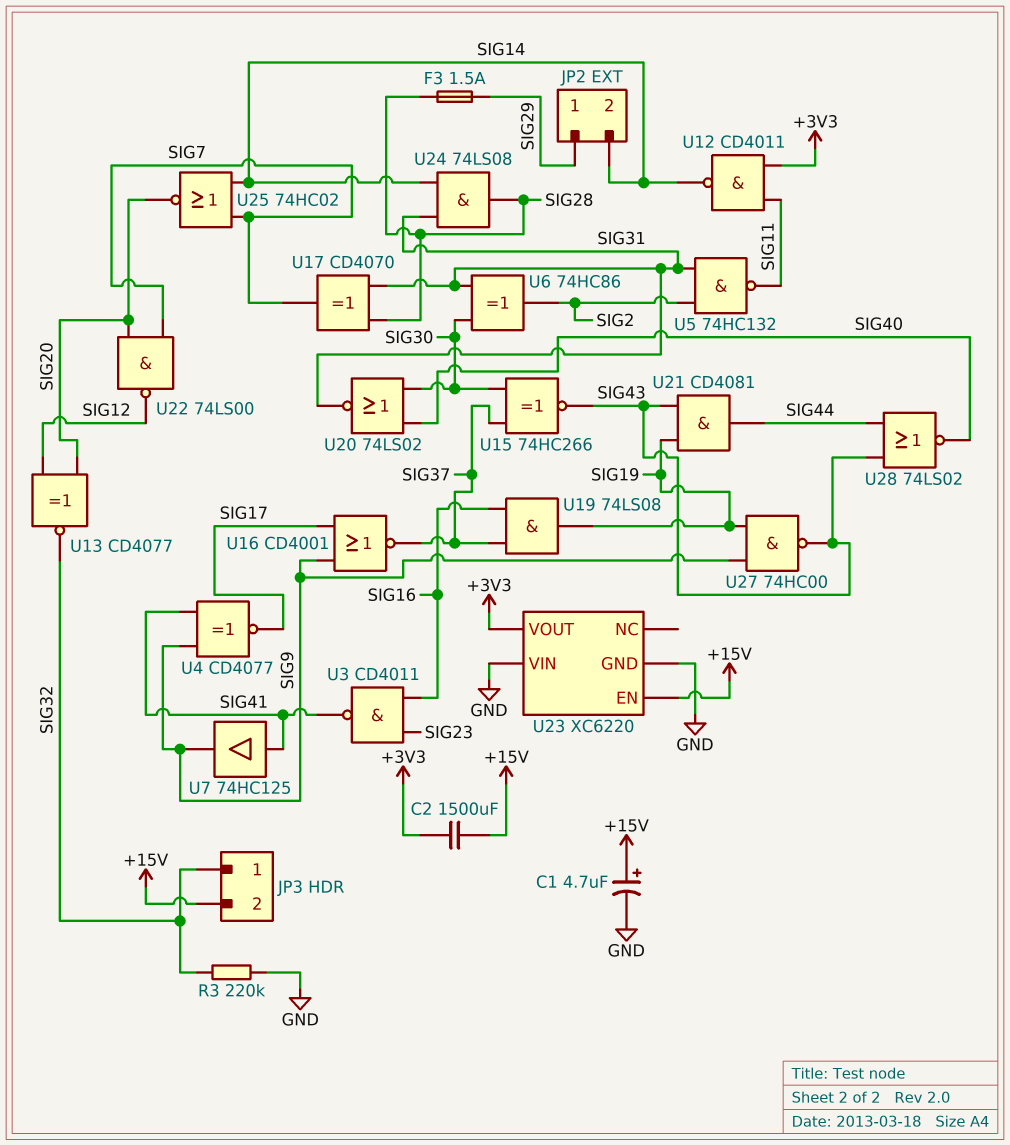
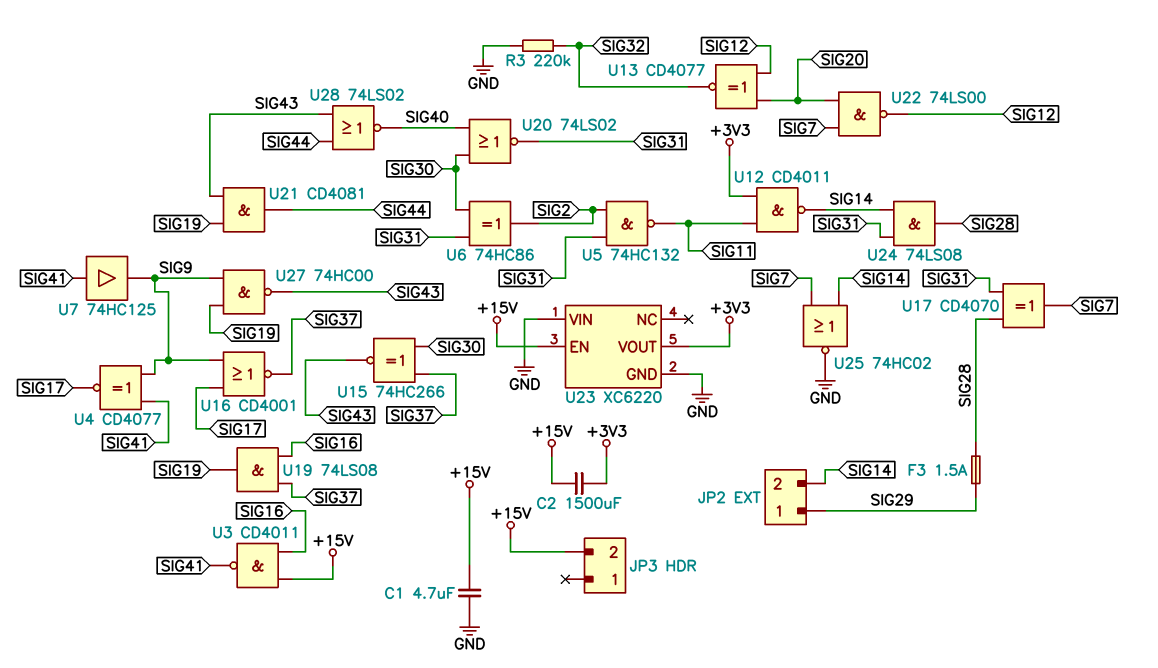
C1: 4.7uF (plus +15V, minus GND) -> 4.7uF (+15V, GND)
JP3 pin 1: SIG32 -> none
U3: NAND CD4011 (in SIG16, in SIG23, out SIG41) -> NAND CD4011 (in +15V, in SIG16, out SIG41)
U25: NOR 74HC02 (in SIG7, in SIG14, out SIG20) -> NOR 74HC02 (in SIG7, in SIG14, out GND)

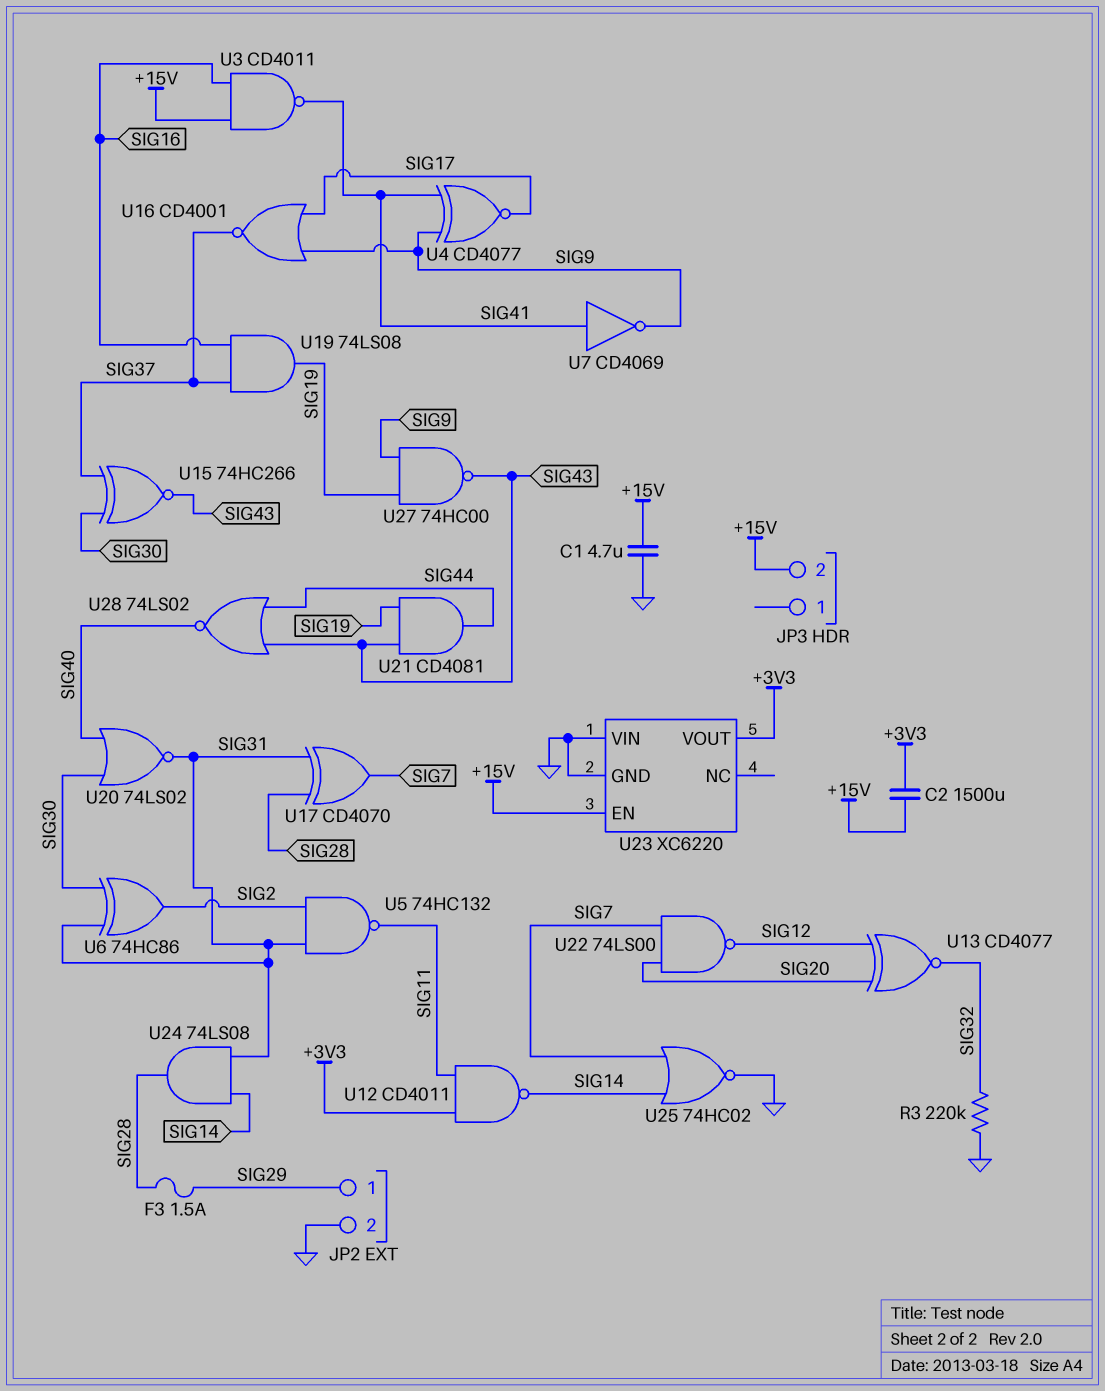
JP2 pin 2: SIG14 -> GND
U7: buffer 74HC125 (in SIG41, out SIG9) -> NOT CD4069 (in SIG41, out SIG9)

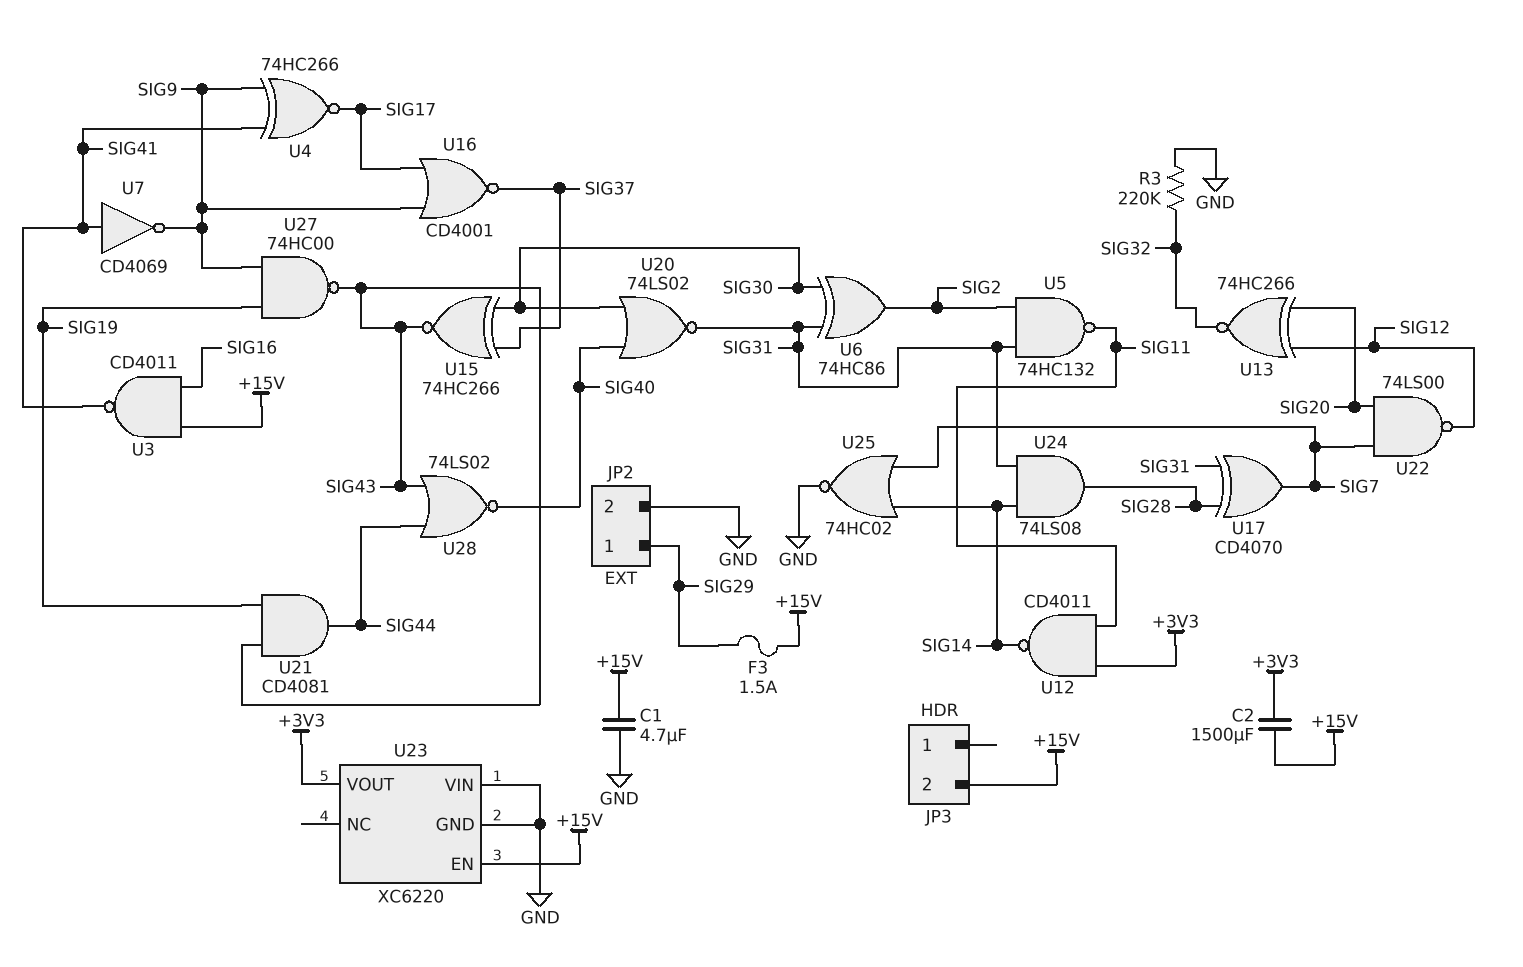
F3: 1.5A (SIG28, SIG29) -> 1.5A (+15V, SIG29)
U4: XNOR CD4077 (in SIG9, in SIG41, out SIG17) -> XNOR 74HC266 (in SIG9, in SIG41, out SIG17)
U13: XNOR CD4077 (in SIG12, in SIG20, out SIG32) -> XNOR 74HC266 (in SIG12, in SIG20, out SIG32)
U19: AND 74LS08 (in SIG16, in SIG37, out SIG19) -> none

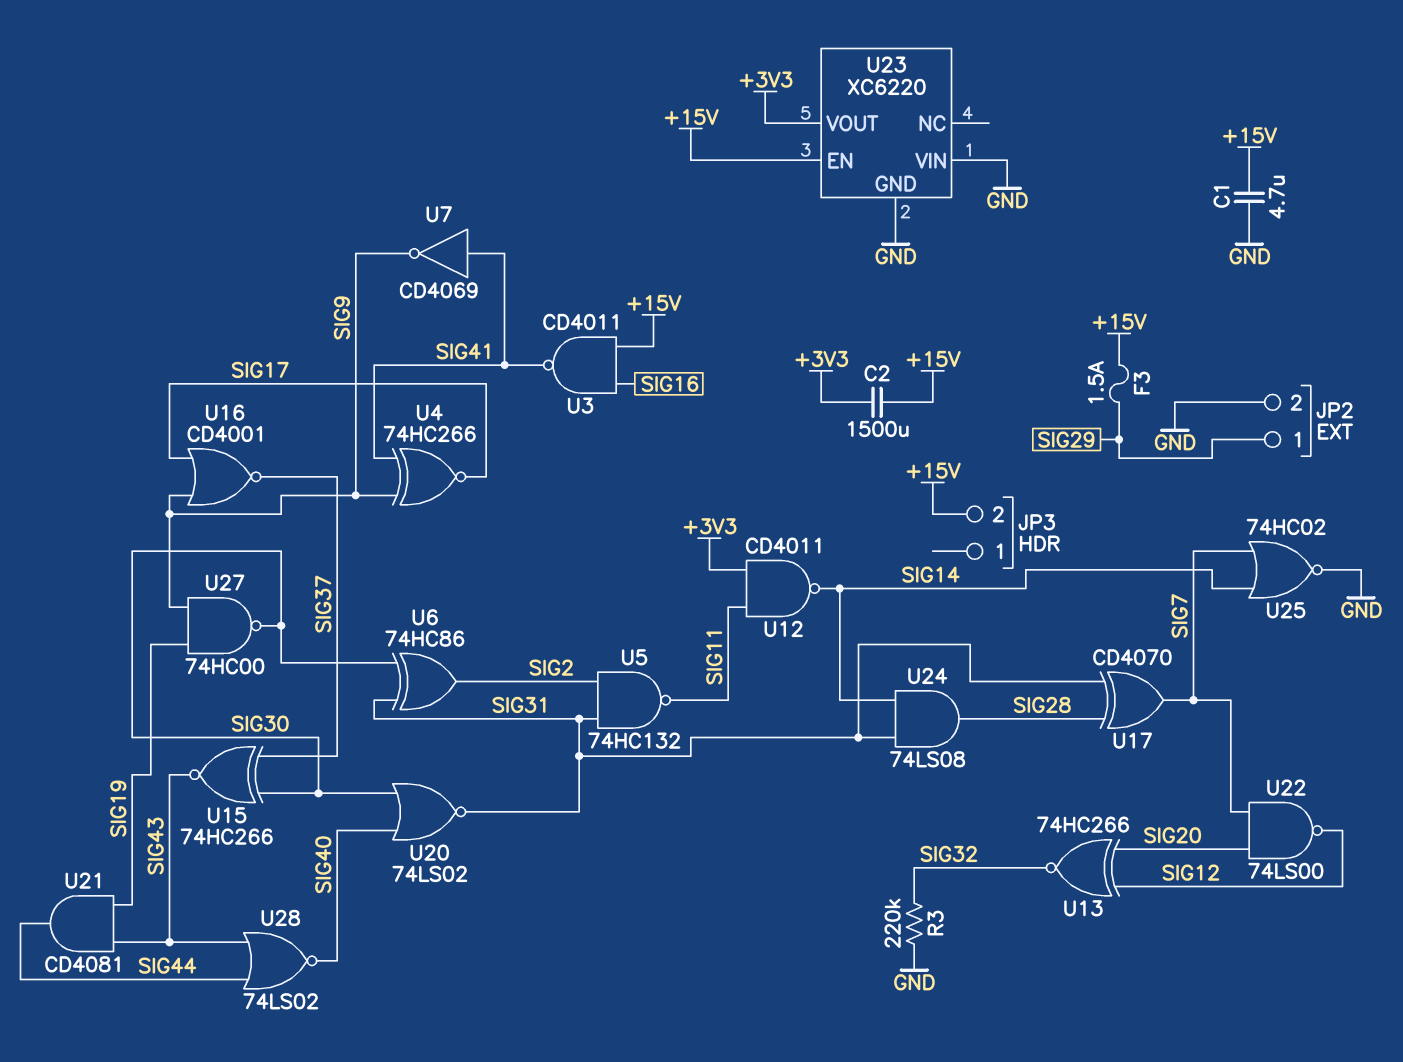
U27: NAND 74HC00 (in SIG9, in SIG19, out SIG43) -> NAND 74HC00 (in SIG9, in SIG19, out SIG30)

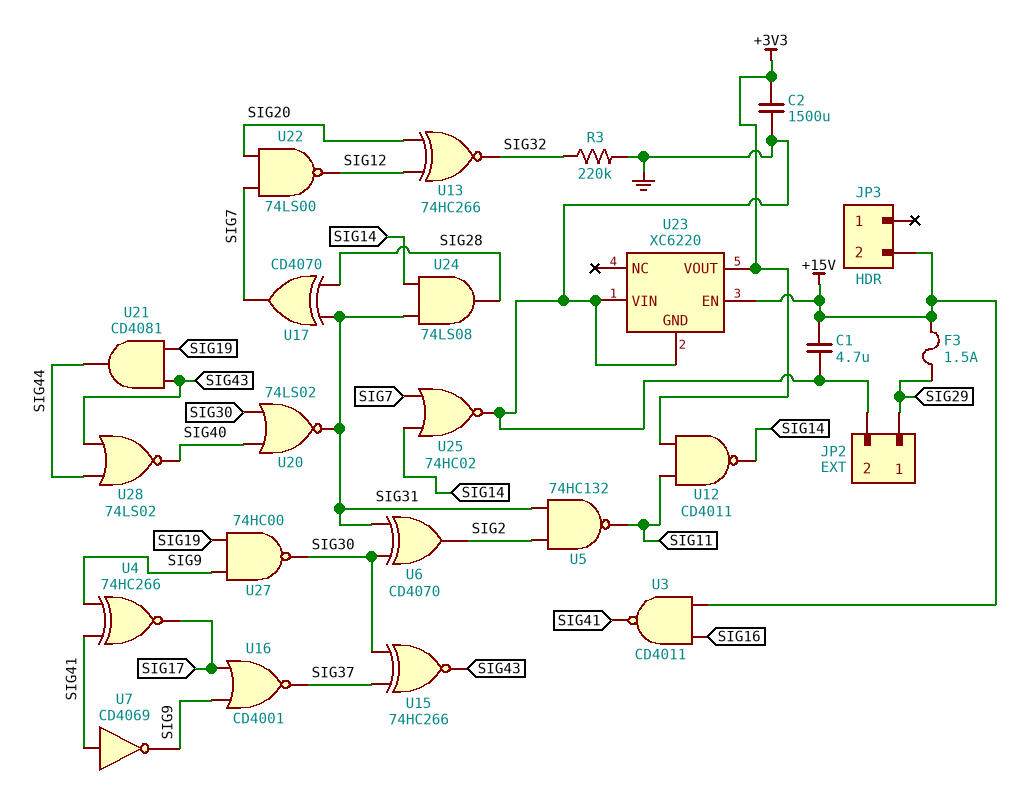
C2: 1500uF (+3V3, +15V) -> 1500uF (+3V3, GND)
U6: XOR 74HC86 (in SIG30, in SIG31, out SIG2) -> XOR CD4070 (in SIG30, in SIG31, out SIG2)

